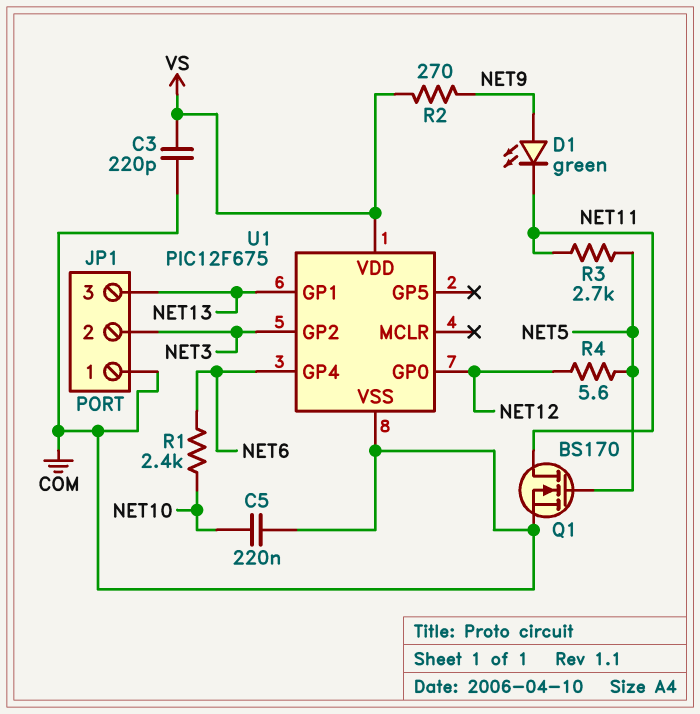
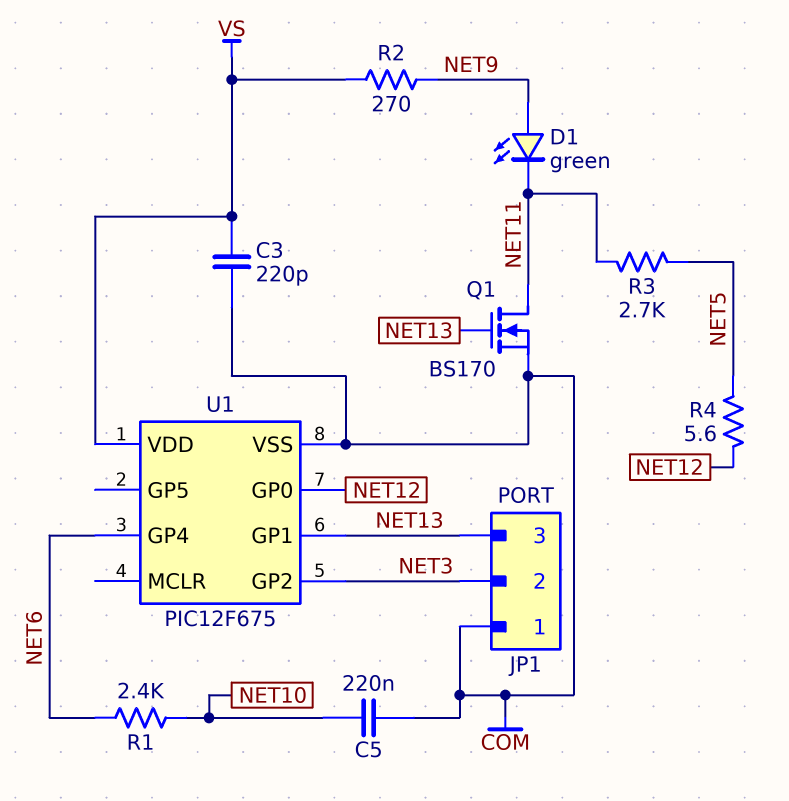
Q1: NMOS BS170 (G NET5, D NET11, S COM) -> NMOS BS170 (G NET13, D NET11, S COM)

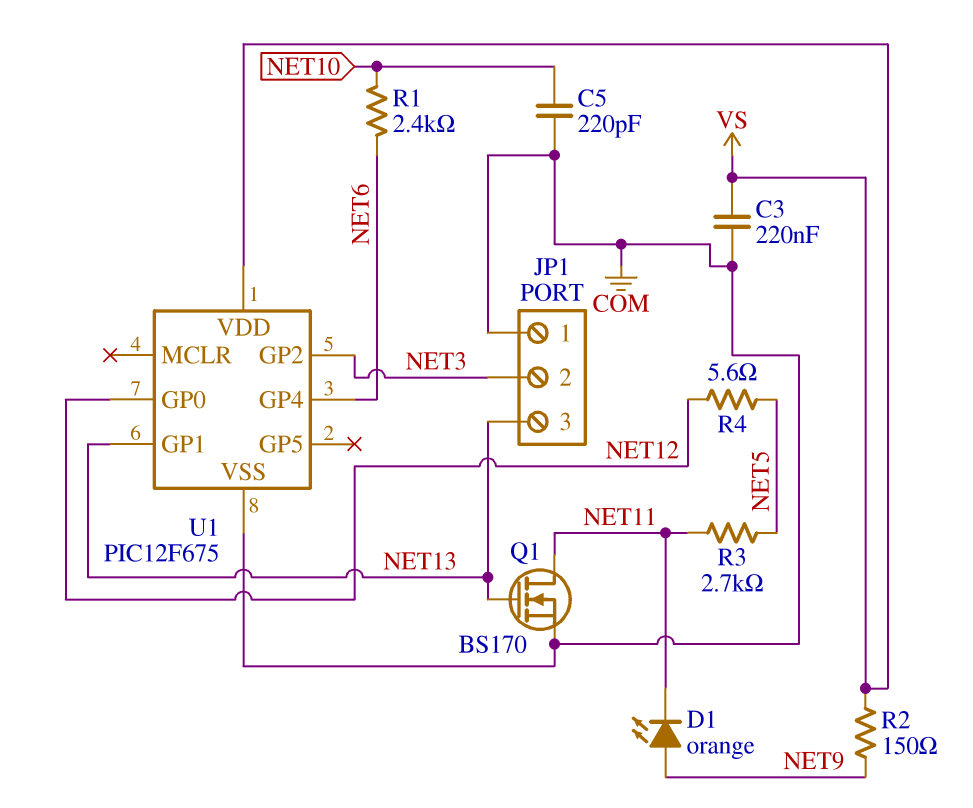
C3: 220pF (COM, VS) -> 220nF (COM, VS)
C5: 220nF (COM, NET10) -> 220pF (COM, NET10)
D1: LED green (A NET9, K NET11) -> LED orange (A NET9, K NET11)
R2: 270 (NET9, VS) -> 150 (NET9, VS)

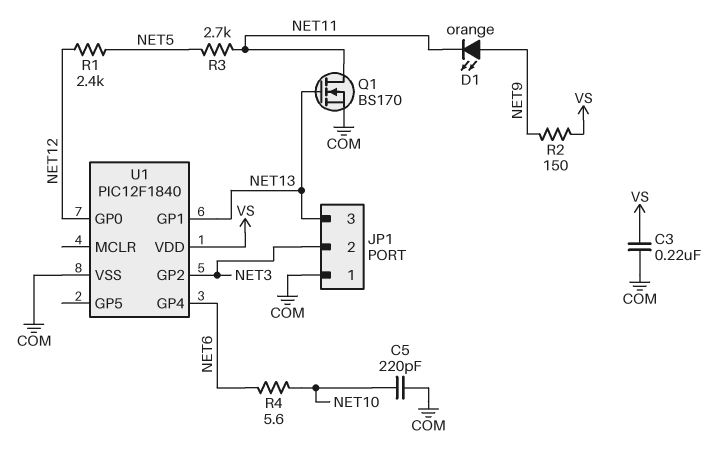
R1: 2.4k (NET6, NET10) -> 2.4k (NET5, NET12)
R4: 5.6 (NET5, NET12) -> 5.6 (NET6, NET10)
U1: PIC12F675 -> PIC12F1840

